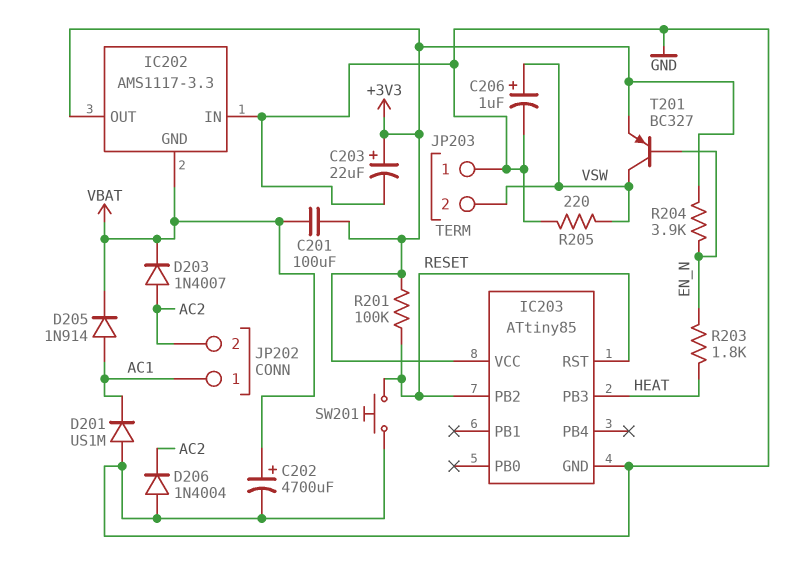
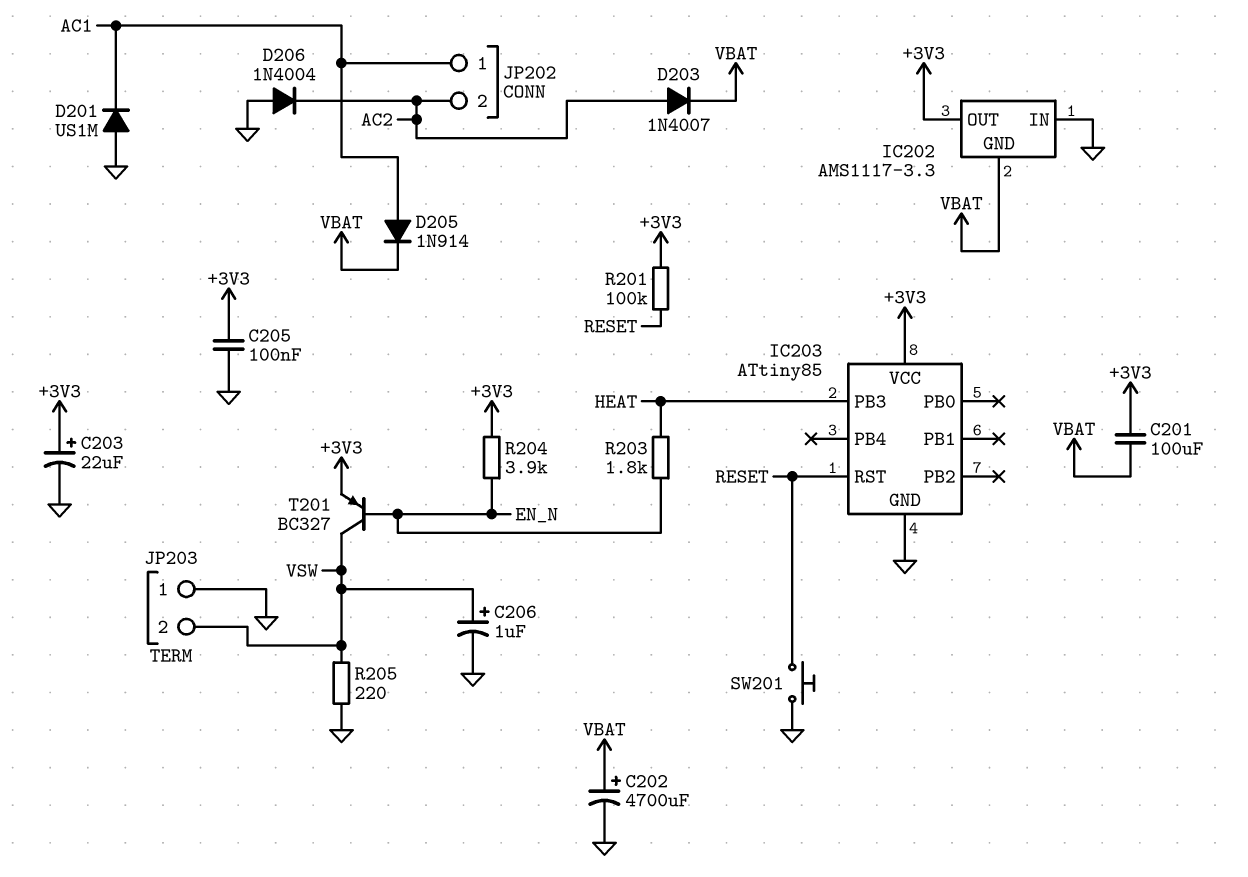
C205: none -> 100nF (+3V3, GND)
IC203 pin PB2: RESET -> none

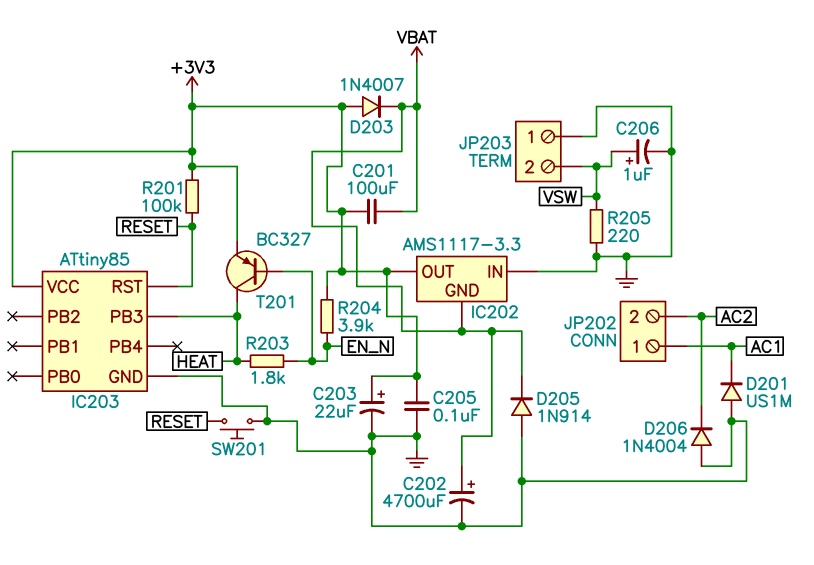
D203: diode 1N4007 (A AC2, K VBAT) -> diode 1N4007 (A +3V3, K VBAT)
D205: diode 1N914 (A AC1, K VBAT) -> diode 1N914 (A GND, K VBAT)
T201: PNP BC327 (B EN_N, C VSW, E +3V3) -> PNP BC327 (B EN_N, C HEAT, E +3V3)

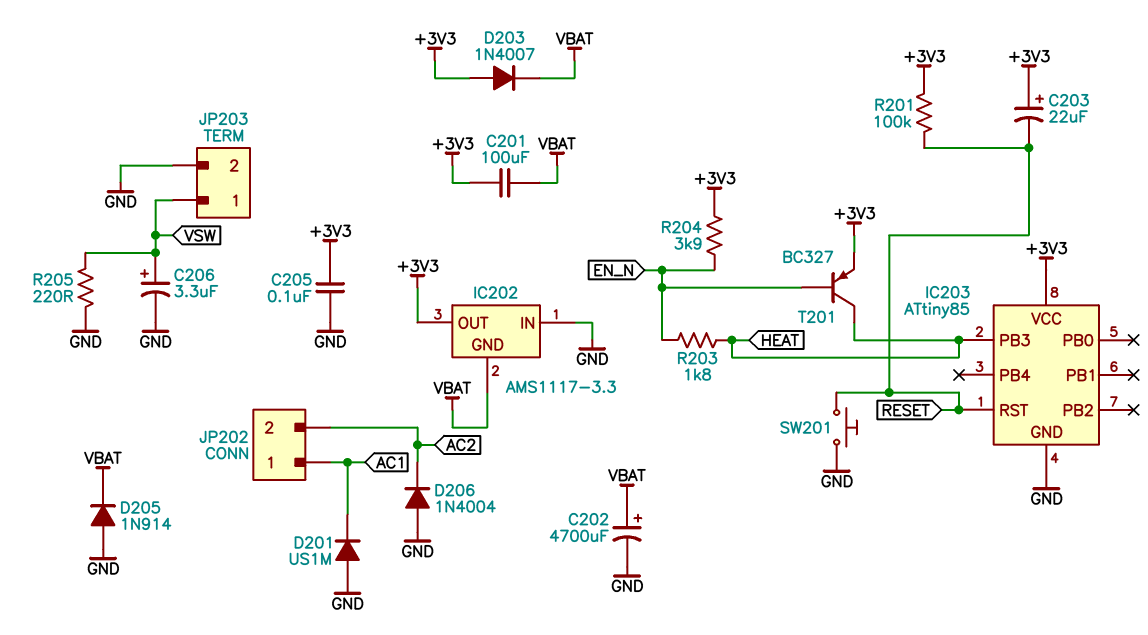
C203: 22uF (plus +3V3, minus GND) -> 22uF (plus +3V3, minus RESET)
C206: 1uF (plus VSW, minus GND) -> 3.3uF (plus VSW, minus GND)
JP203 pin 1: GND -> VSW
JP203 pin 2: VSW -> GND

